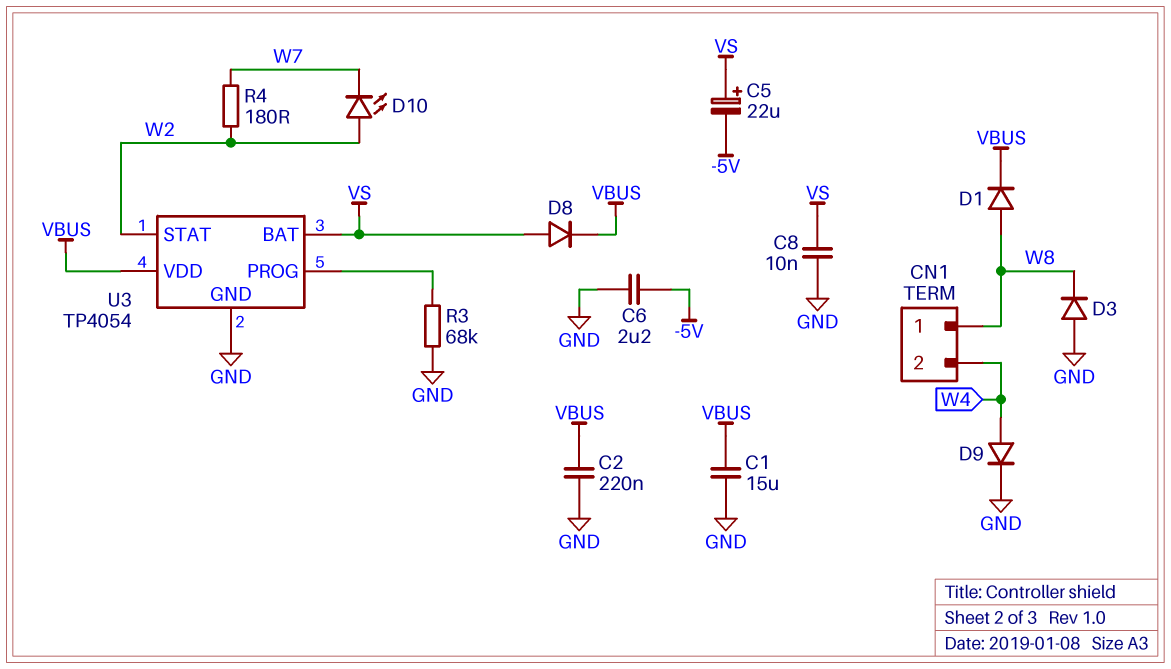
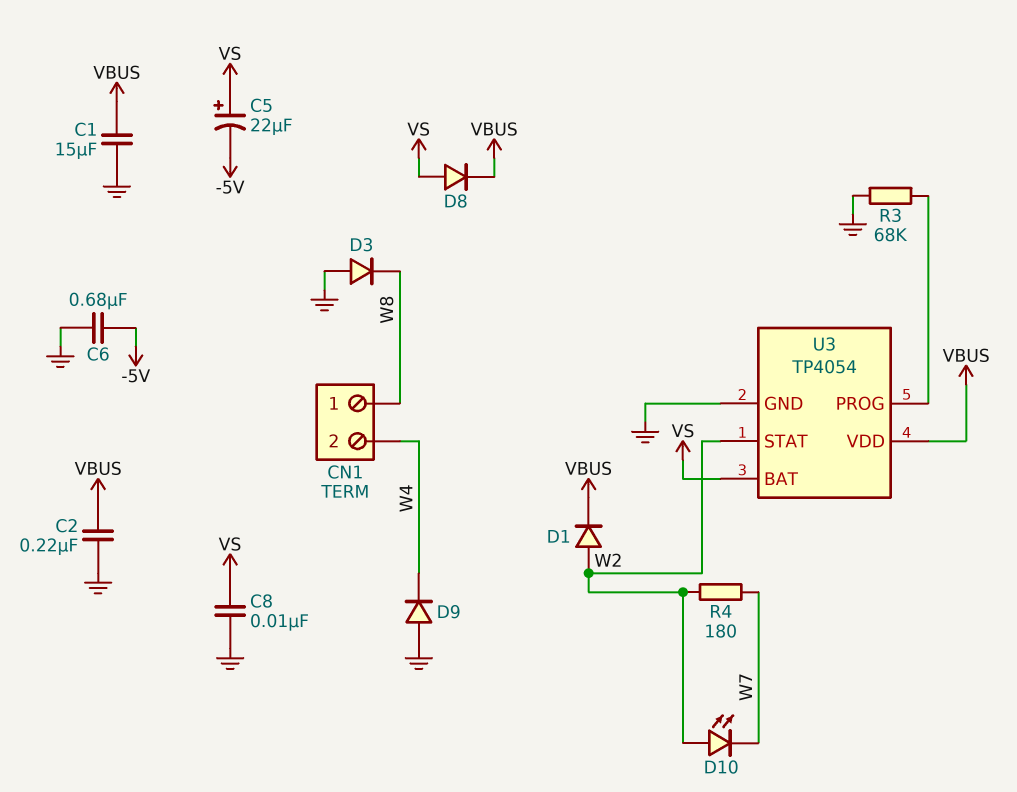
C6: 2.2uF (-5V, GND) -> 680nF (-5V, GND)
D1: diode (A W8, K VBUS) -> diode (A W2, K VBUS)
D9: diode (A W4, K GND) -> diode (A GND, K W4)

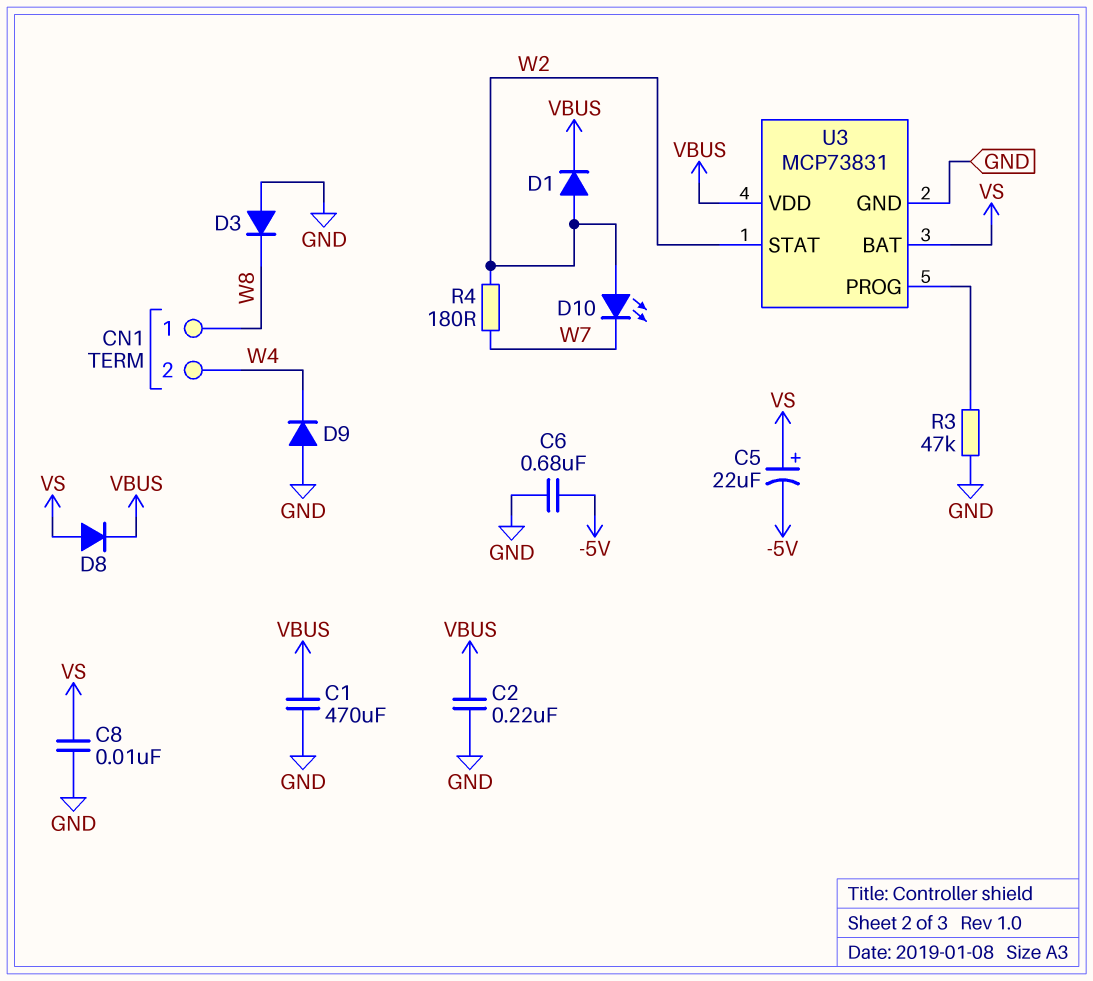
C1: 15uF (GND, VBUS) -> 470uF (GND, VBUS)
R3: 68k (GND, U3/PROG) -> 47k (GND, U3/PROG)
U3: TP4054 -> MCP73831

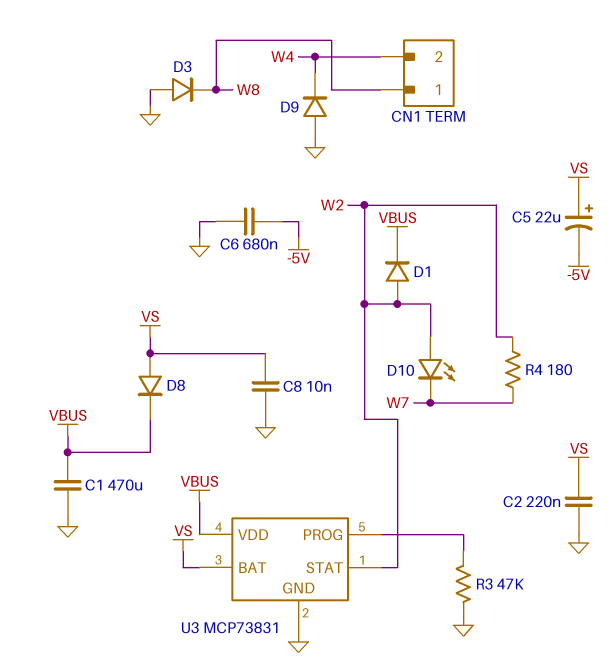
C2: 220nF (GND, VBUS) -> 220nF (GND, VS)

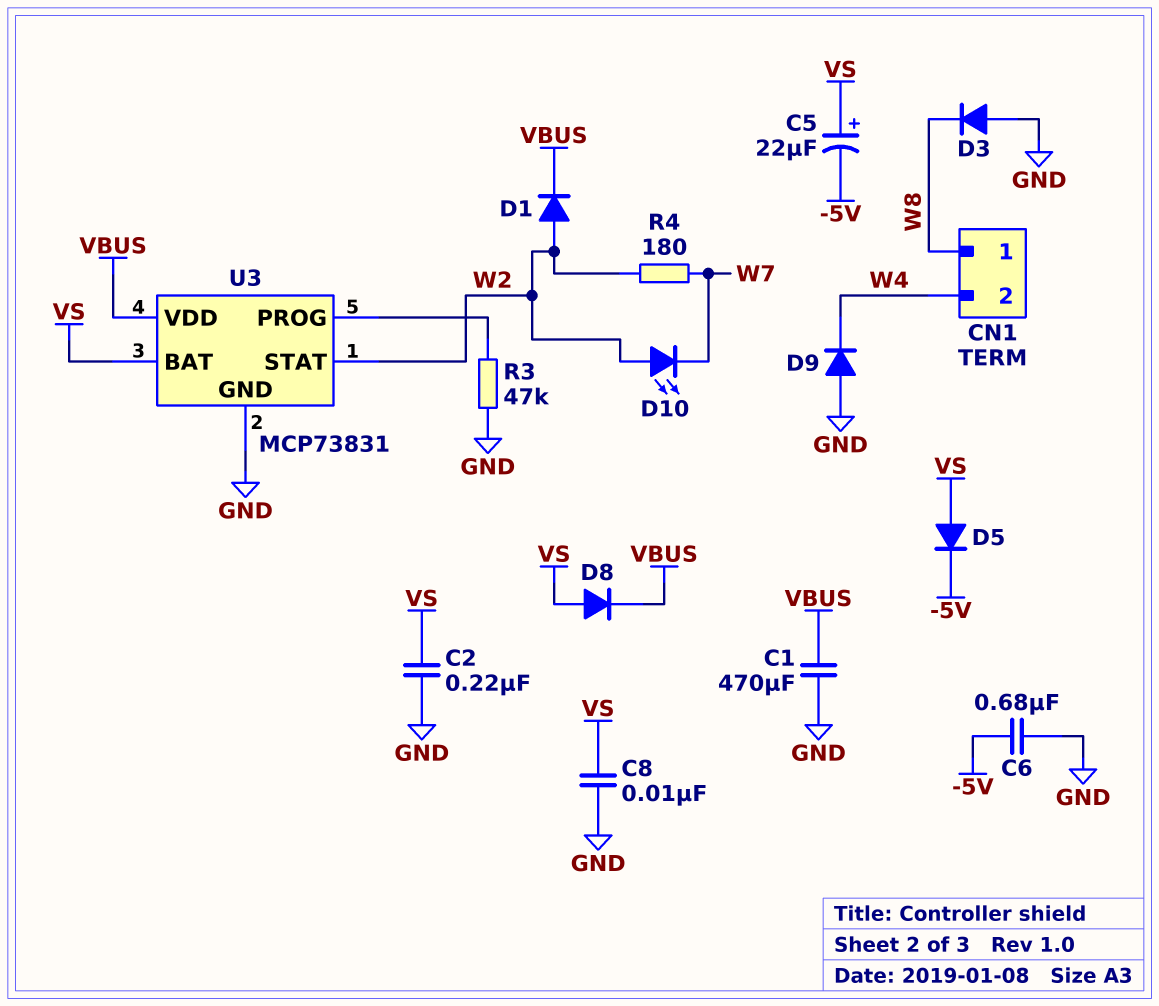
D5: none -> diode (A VS, K -5V)

